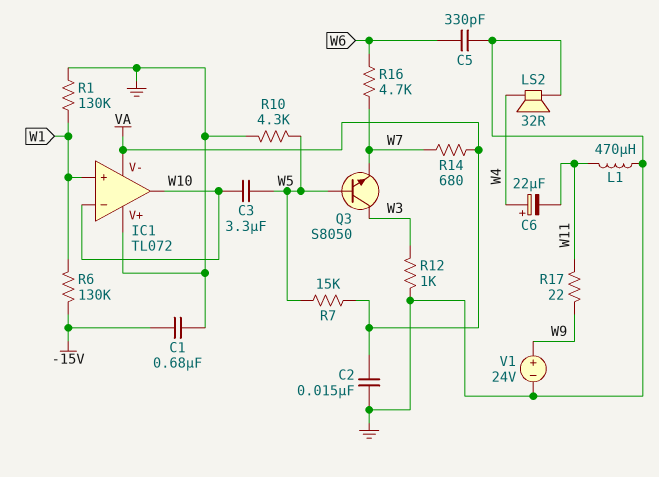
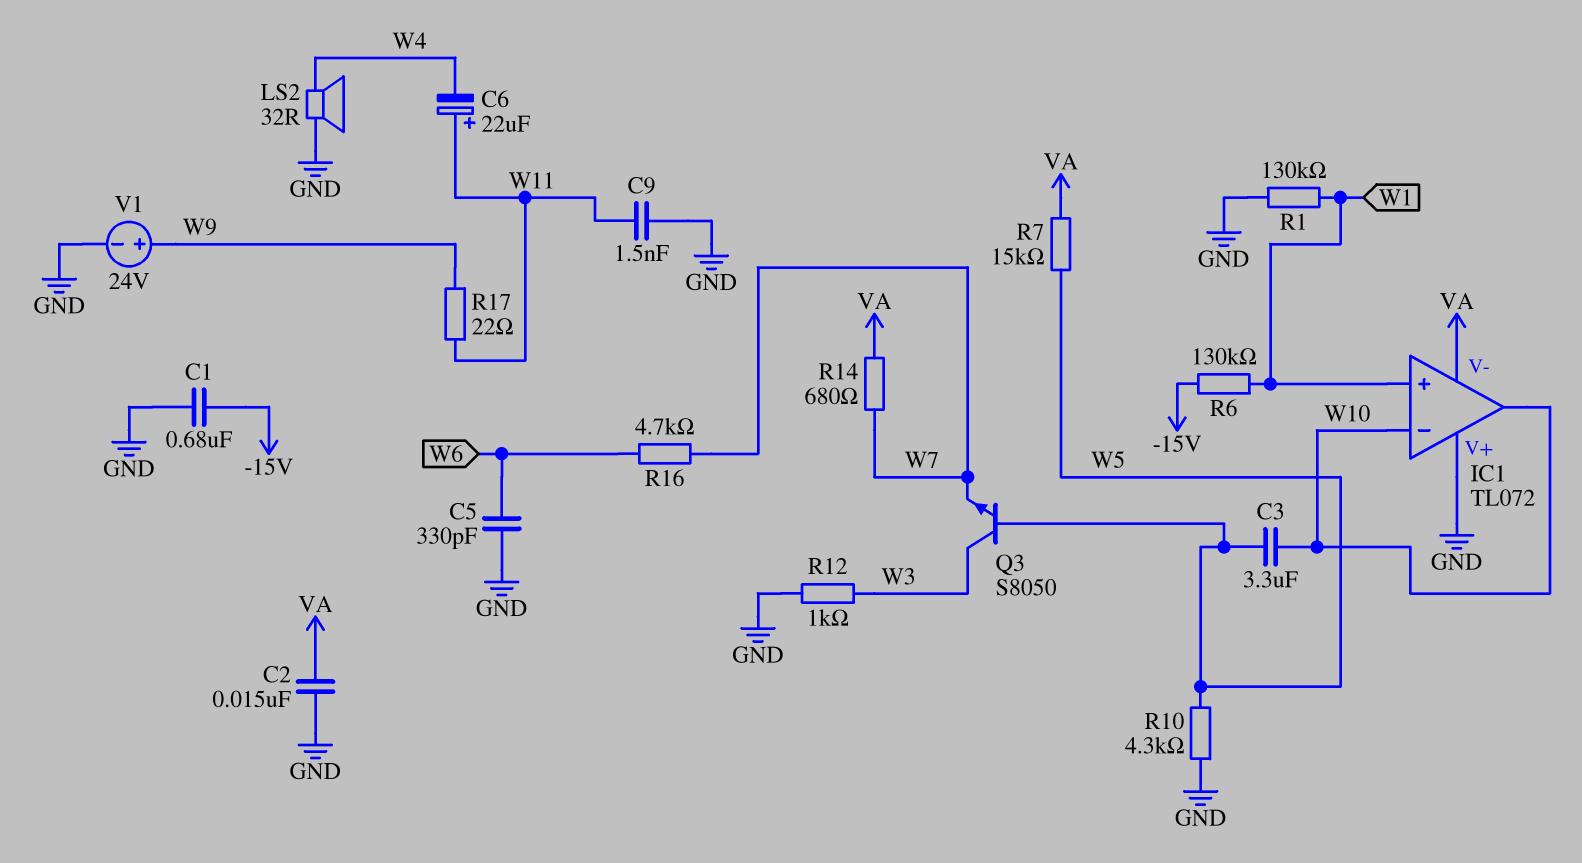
C6: 22uF (plus W4, minus W11) -> 22uF (plus W11, minus W4)
C9: none -> 1.5nF (GND, W11)
L1: 470uH (GND, W11) -> none

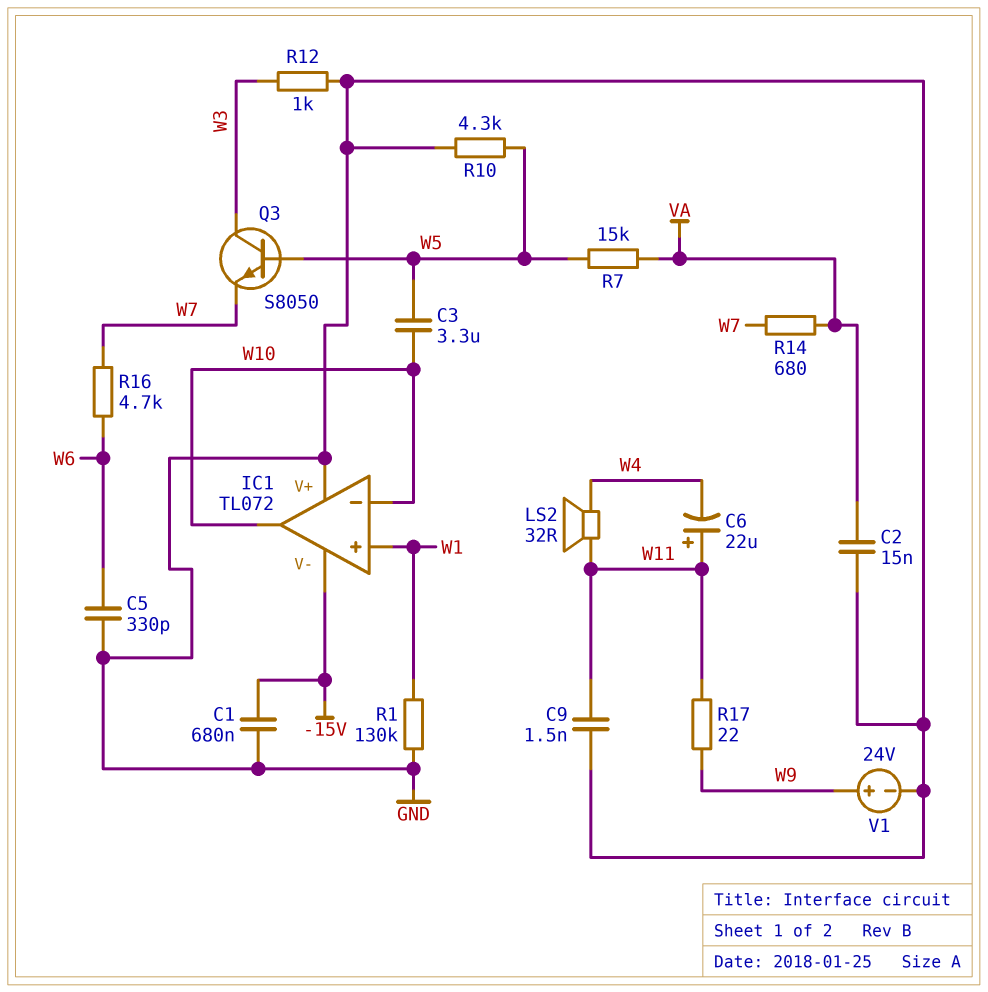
IC1 pin V-: VA -> -15V
LS2: speaker 32R (GND, W4) -> speaker 32R (W4, W11)
R6: 130k (-15V, W1) -> none

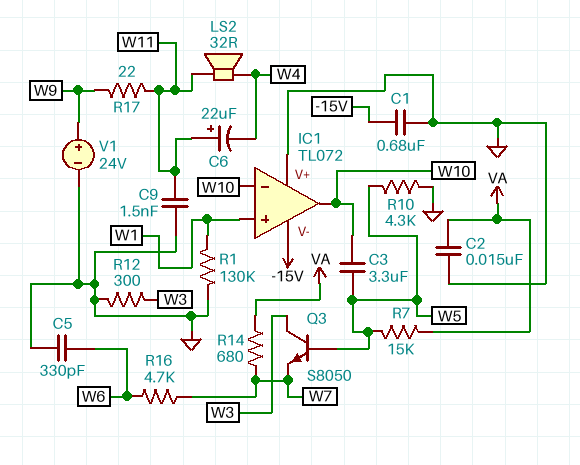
R12: 1k (GND, W3) -> 300 (GND, W3)

